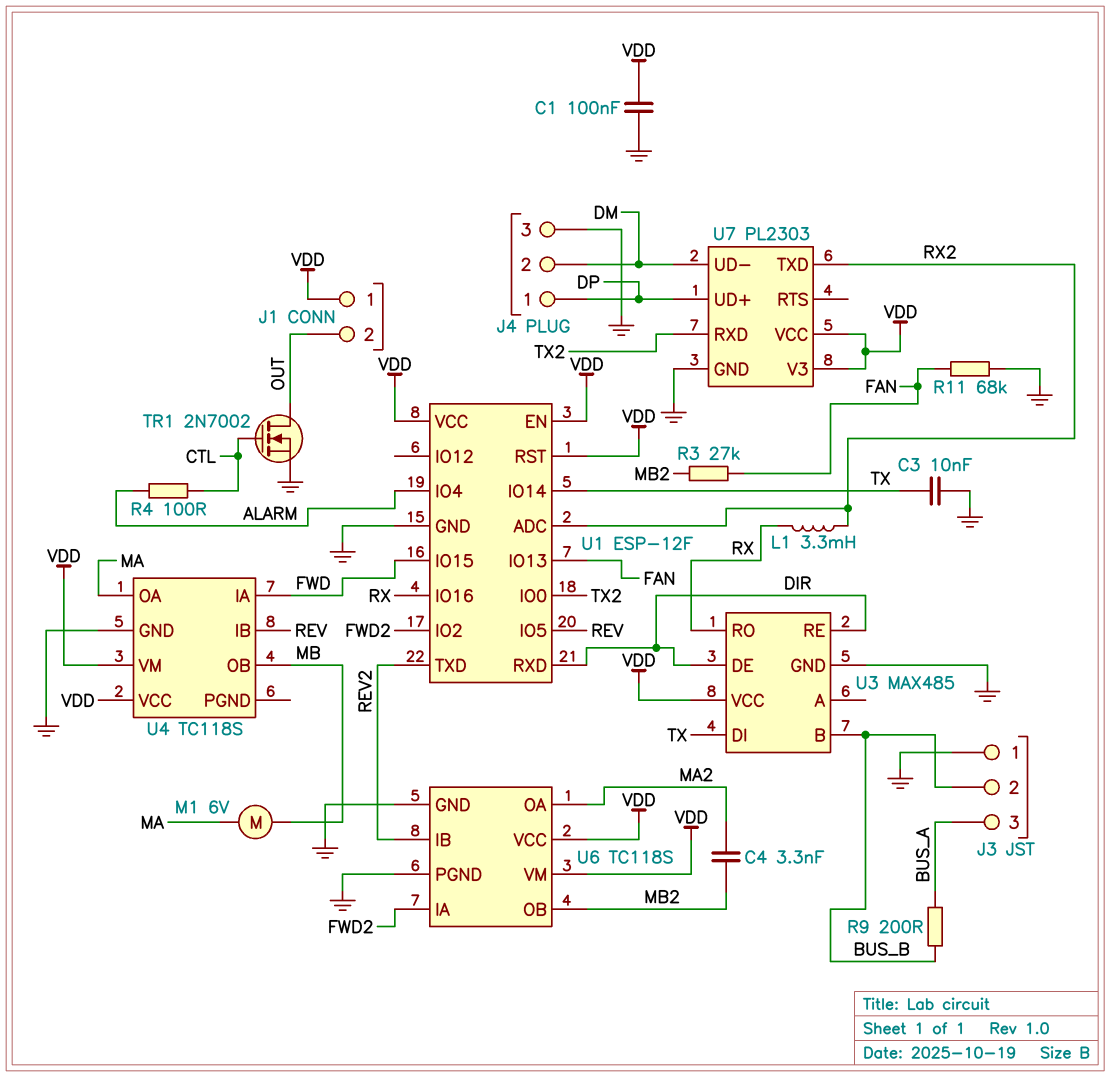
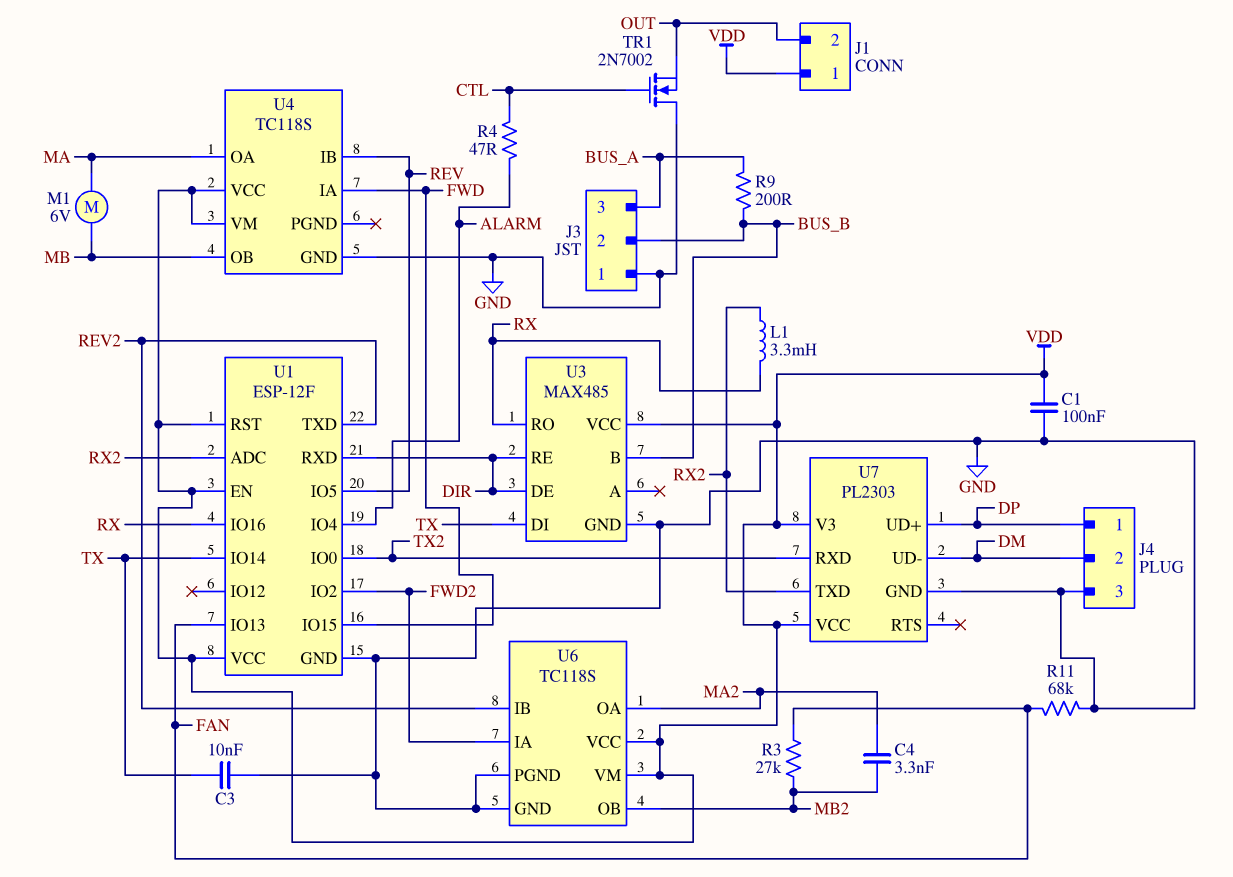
R4: 100 (ALARM, CTL) -> 47 (ALARM, CTL)
TR1: NMOS 2N7002 (G CTL, D OUT, S GND) -> NMOS 2N7002 (G CTL, D GND, S OUT)

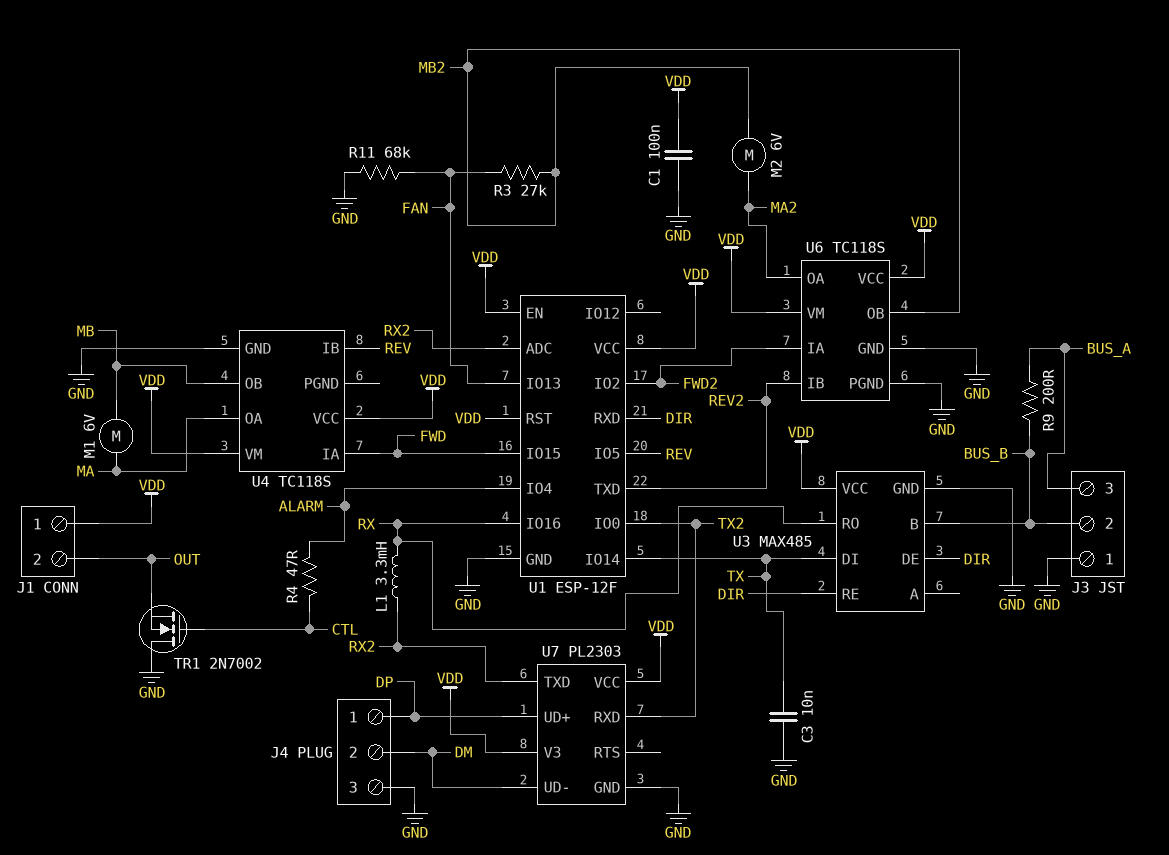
C4: 3.3nF (MA2, MB2) -> none
M2: none -> motor 6V (MA2, MB2)

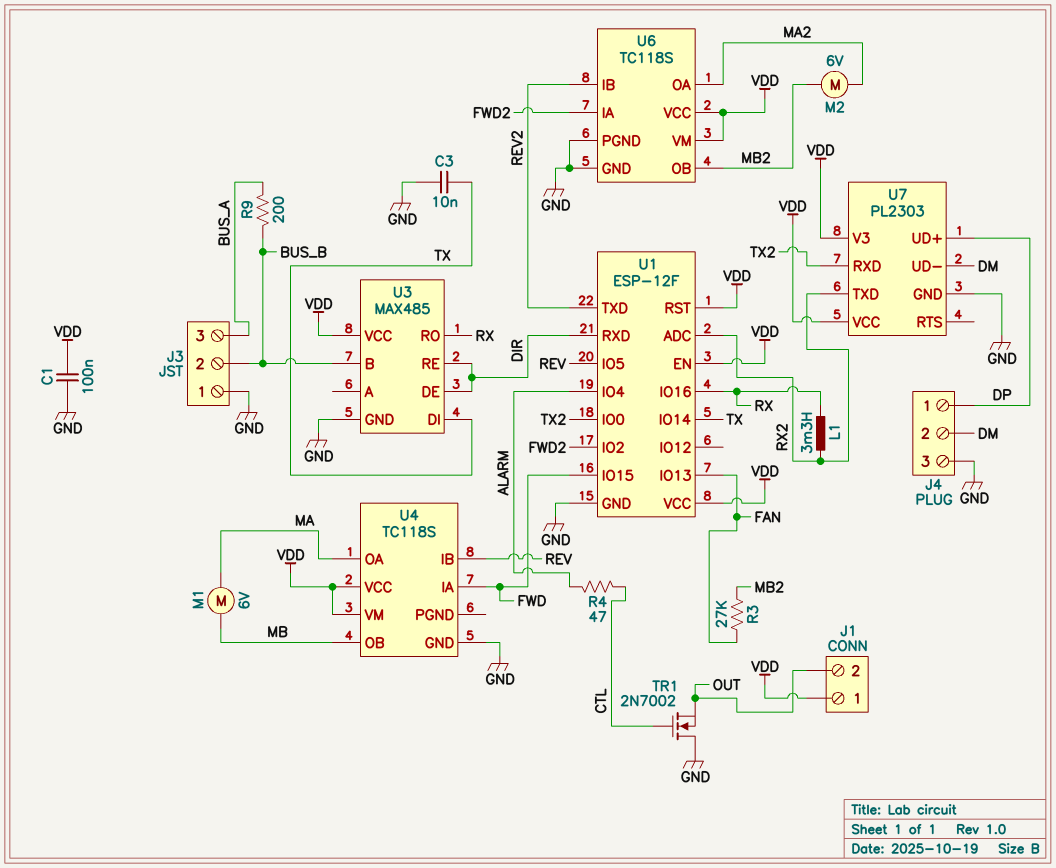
R11: 68k (FAN, GND) -> none

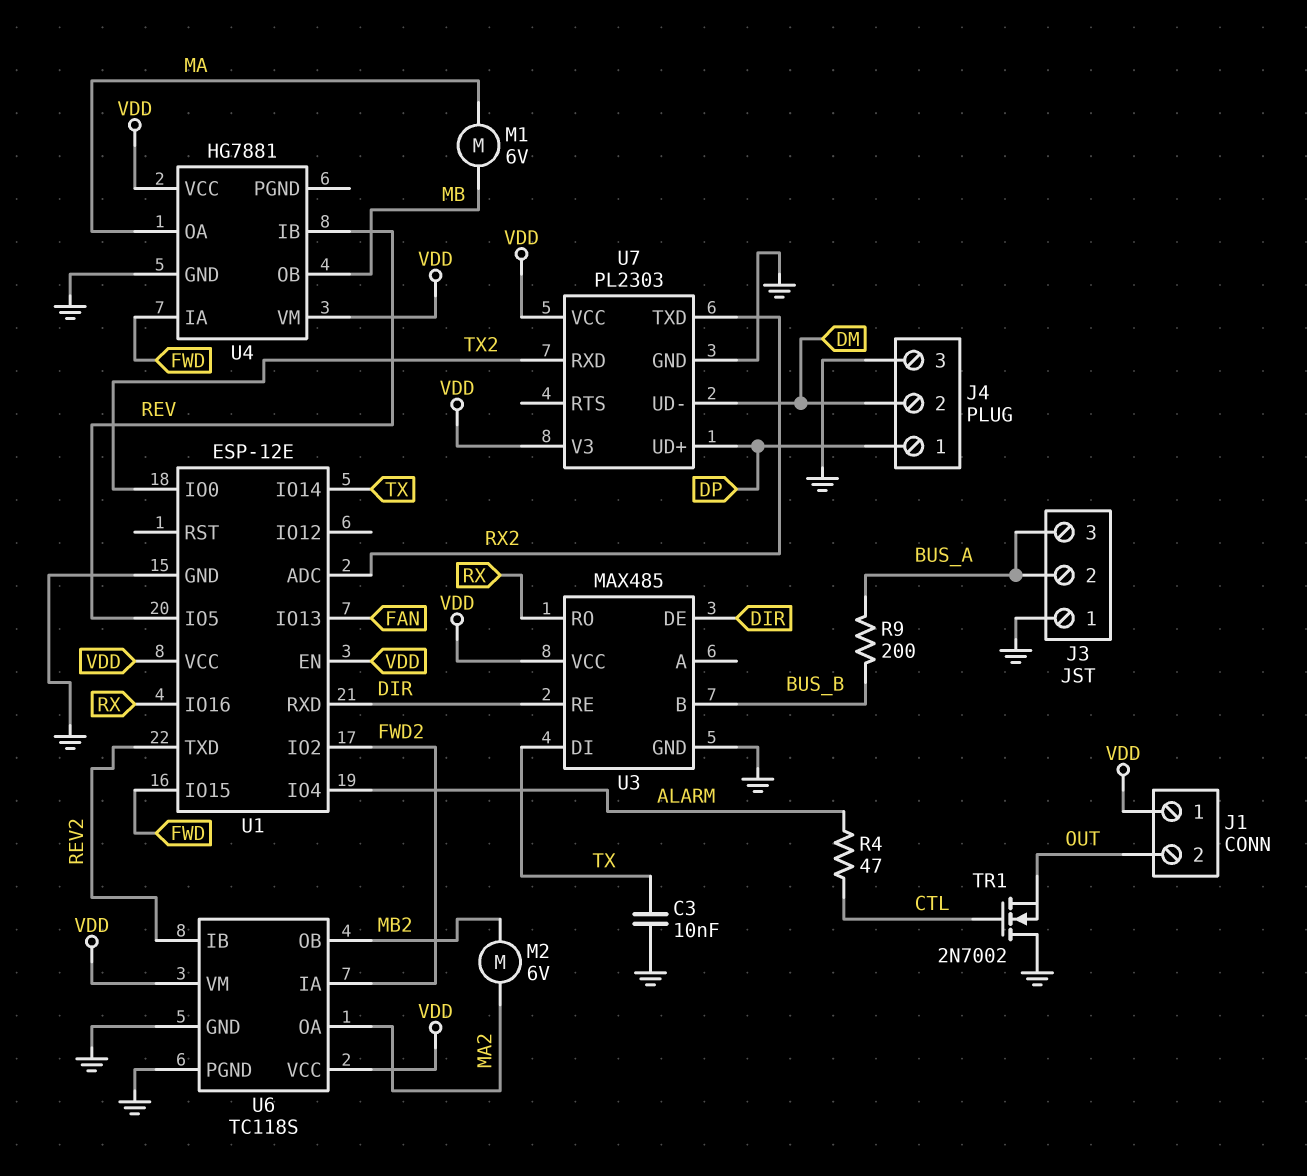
C1: 100nF (GND, VDD) -> none
J3 pin 2: BUS_B -> BUS_A
L1: 3.3mH (RX, RX2) -> none
R3: 27k (FAN, MB2) -> none
U1: ESP-12F -> ESP-12E
U1 pin RST: VDD -> none
U4: TC118S -> HG7881

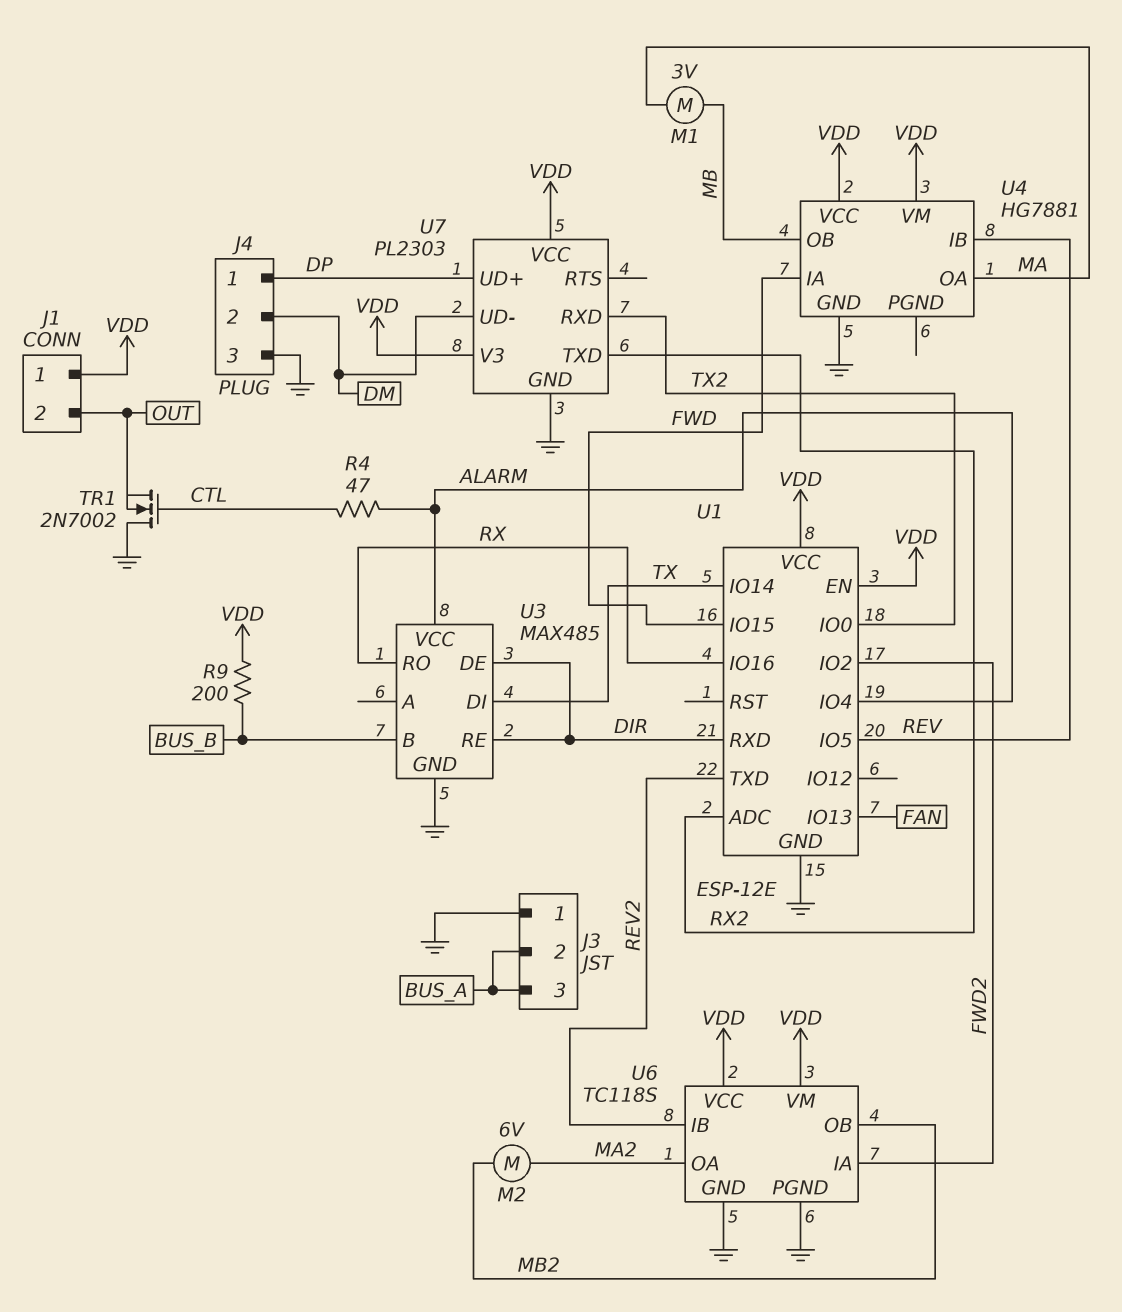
C3: 10nF (GND, TX) -> none
M1: motor 6V (MA, MB) -> motor 3V (MA, MB)
R9: 200 (BUS_A, BUS_B) -> 200 (BUS_B, VDD)
U3 pin VCC: VDD -> ALARM

